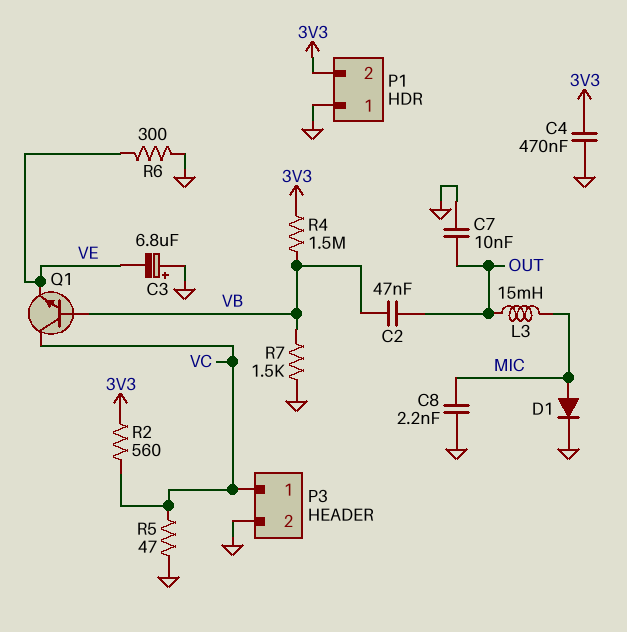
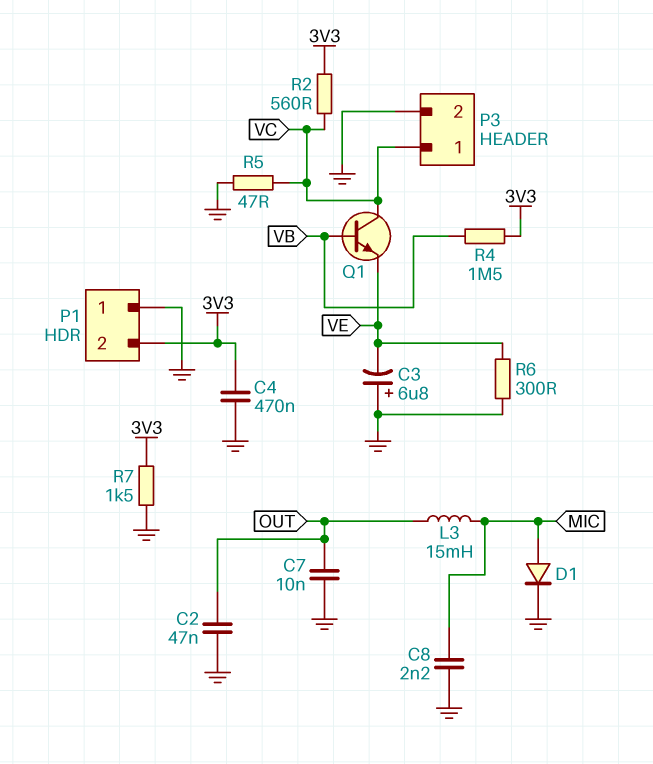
C2: 47nF (OUT, VB) -> 47nF (GND, OUT)
R7: 1.5k (GND, VB) -> 1.5k (3V3, GND)

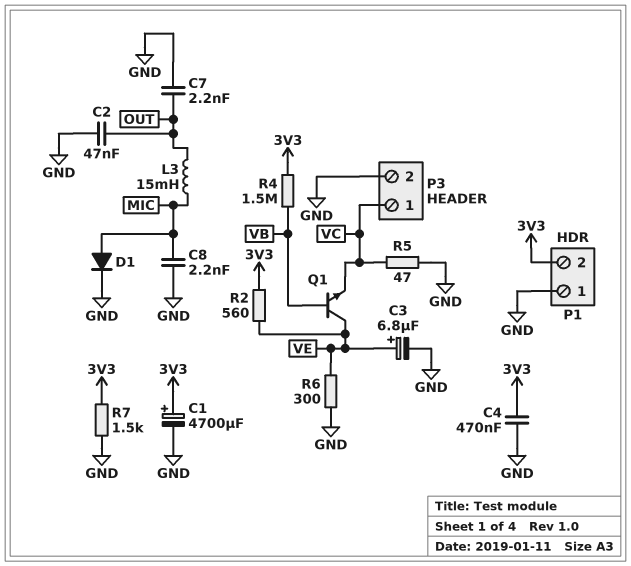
C1: none -> 4700uF (plus 3V3, minus GND)
C3: 6.8uF (plus GND, minus VE) -> 6.8uF (plus VE, minus GND)
C7: 10nF (GND, OUT) -> 2.2nF (GND, OUT)
Q1: NPN (B VB, C VC, E VE) -> NPN (B VB, C VE, E VC)
R2: 560 (3V3, VC) -> 560 (3V3, VE)

